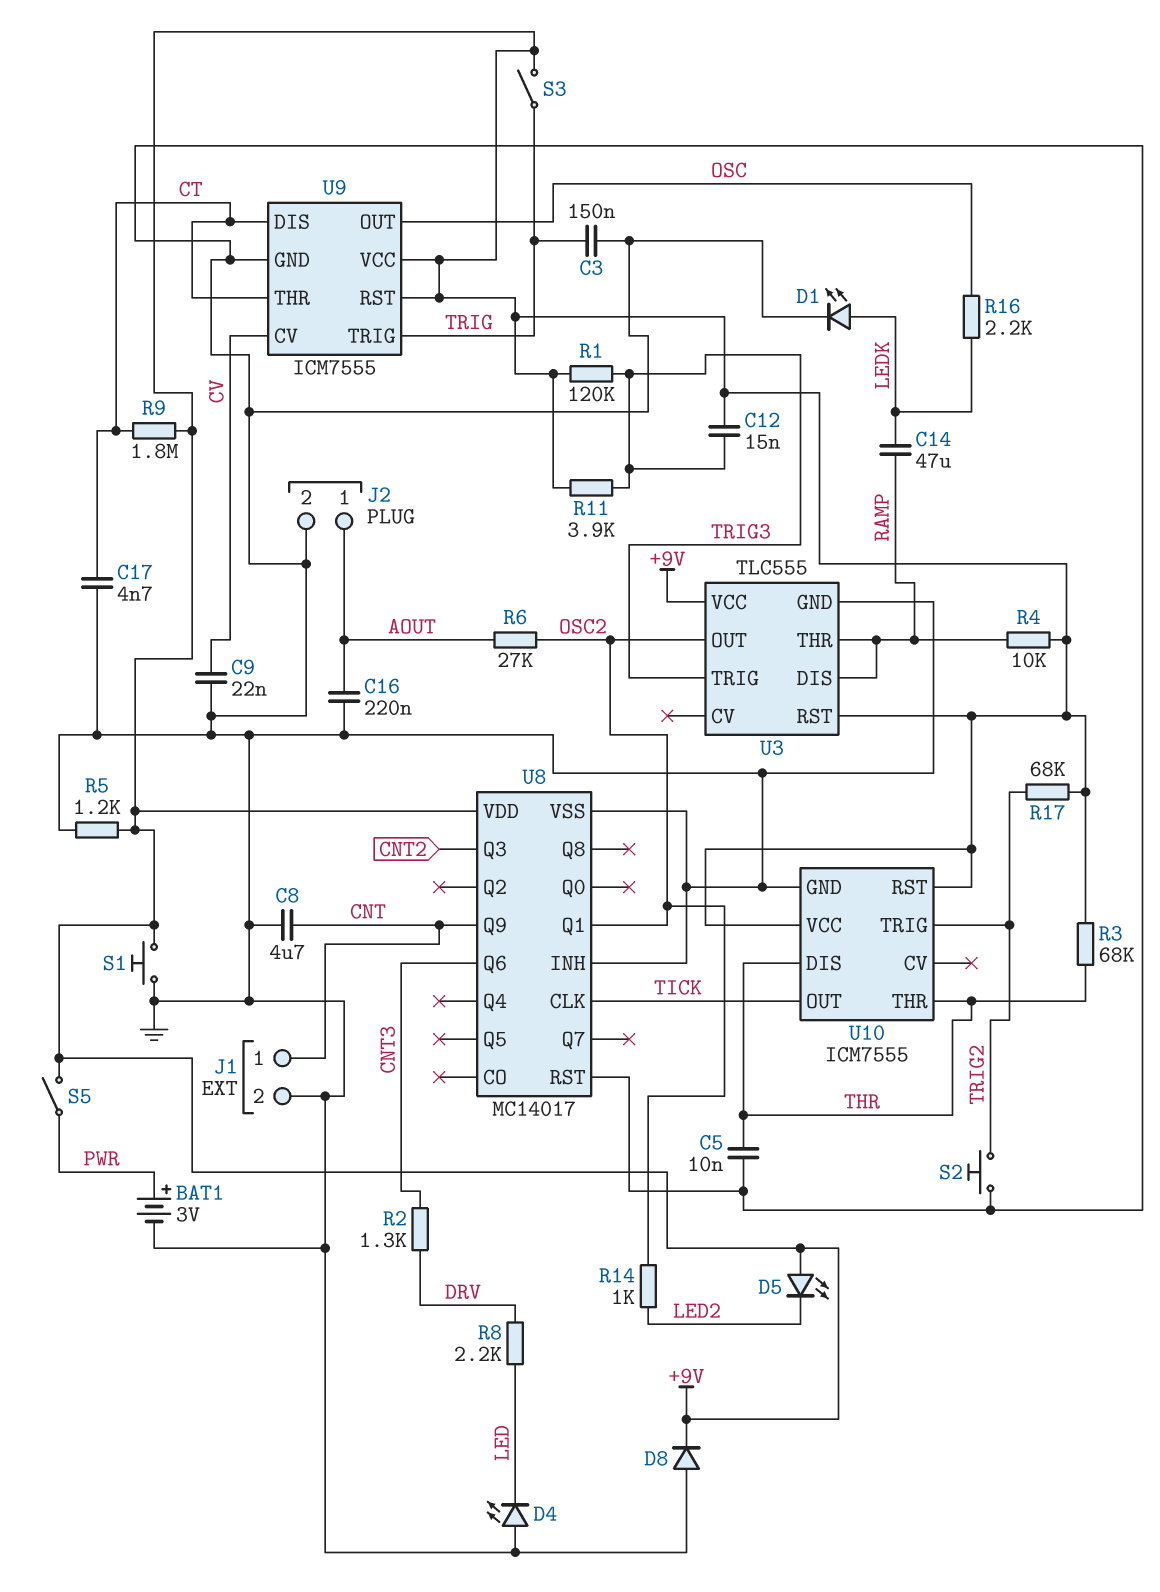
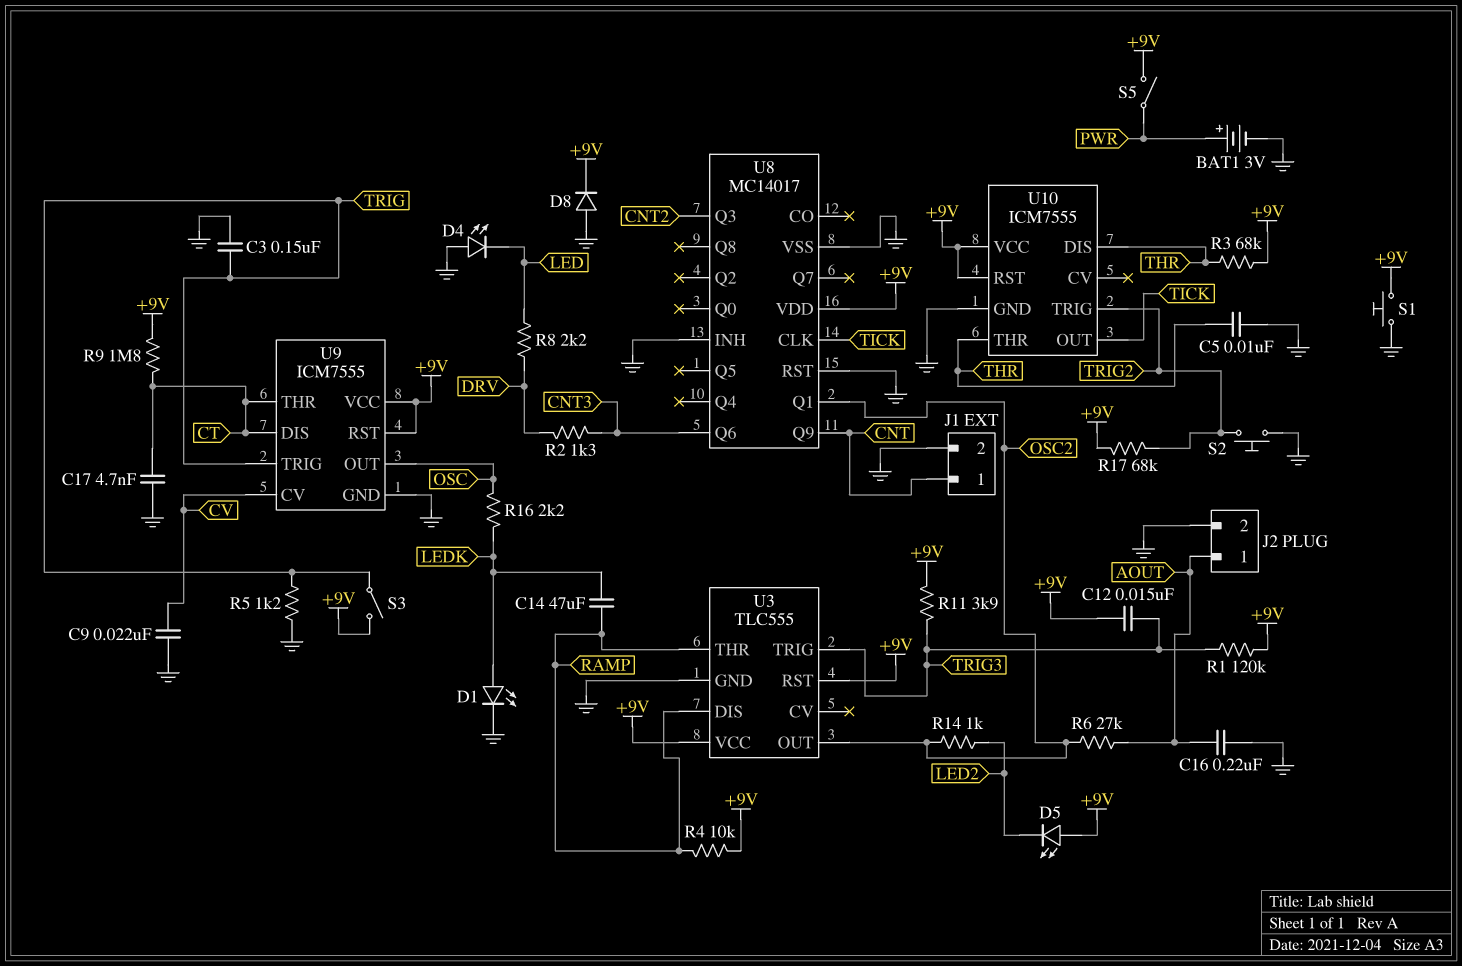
C8: 4.7uF (CNT, GND) -> none
R5: 1.2k (+9V, GND) -> 1.2k (GND, TRIG)

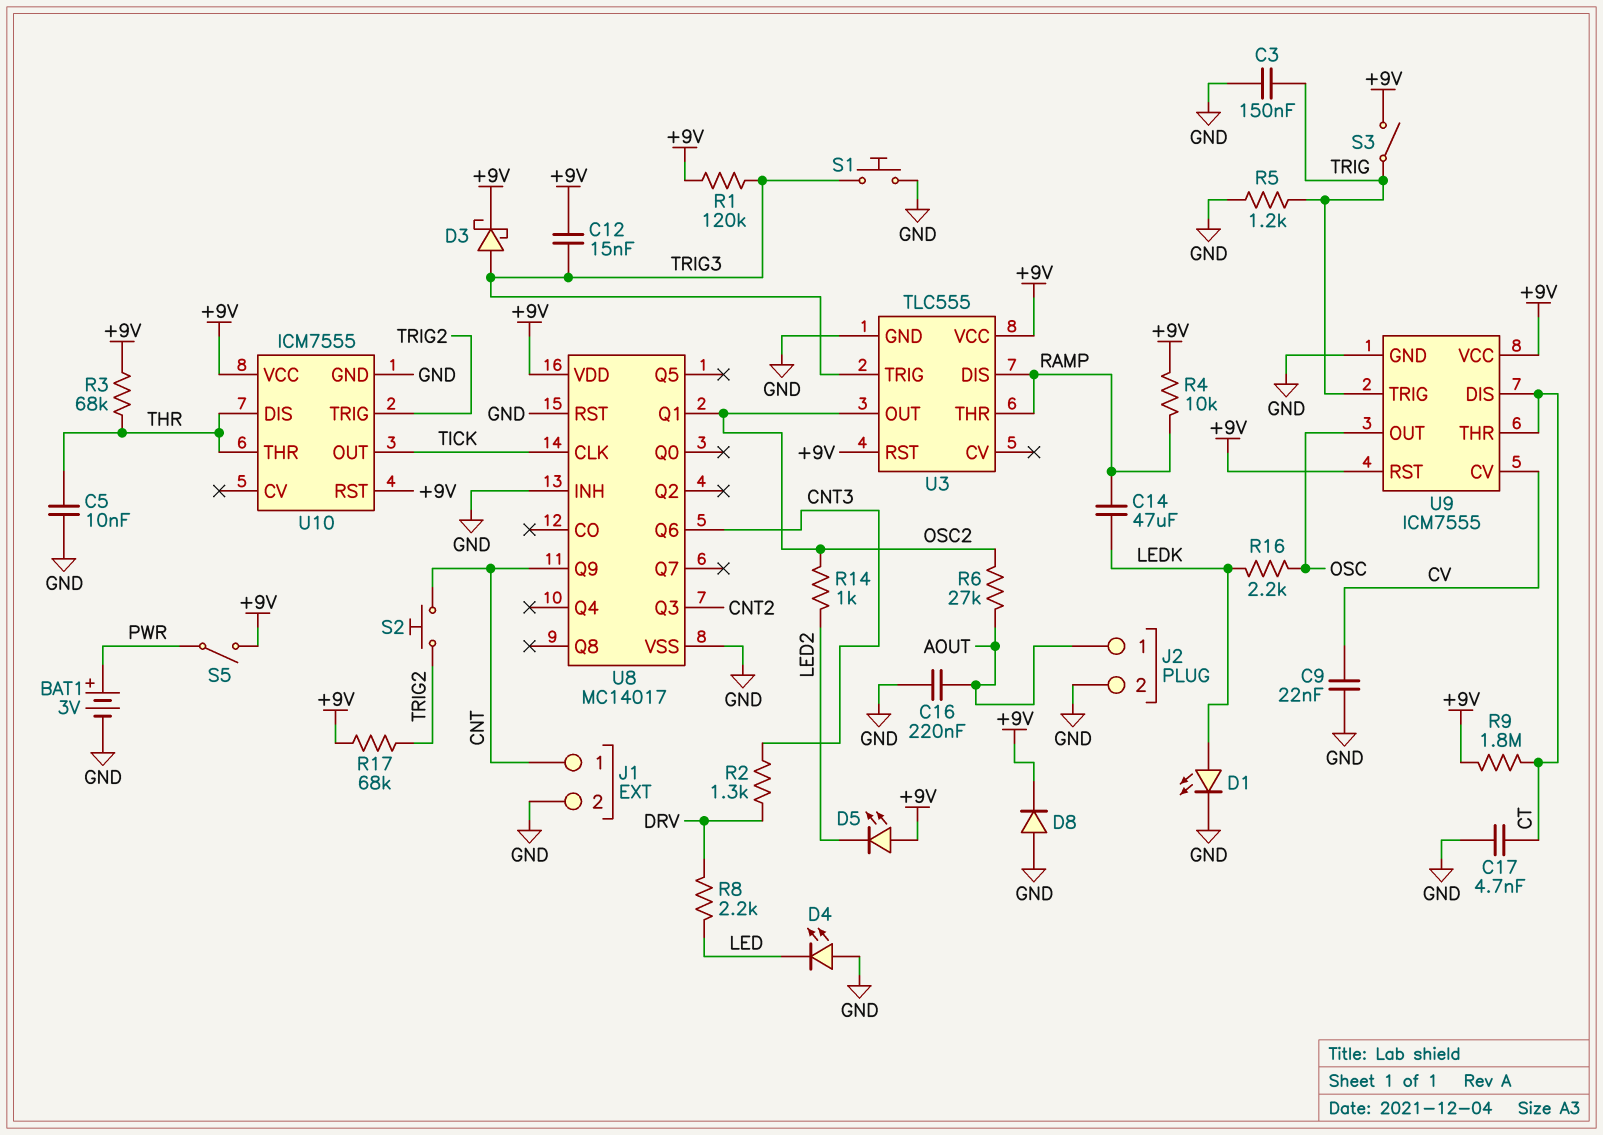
D3: none -> schottky (A TRIG3, K +9V)
R11: 3.9k (+9V, TRIG3) -> none
S1: button (+9V, GND) -> button (GND, TRIG3)
S2: button (GND, TRIG2) -> button (CNT, TRIG2)

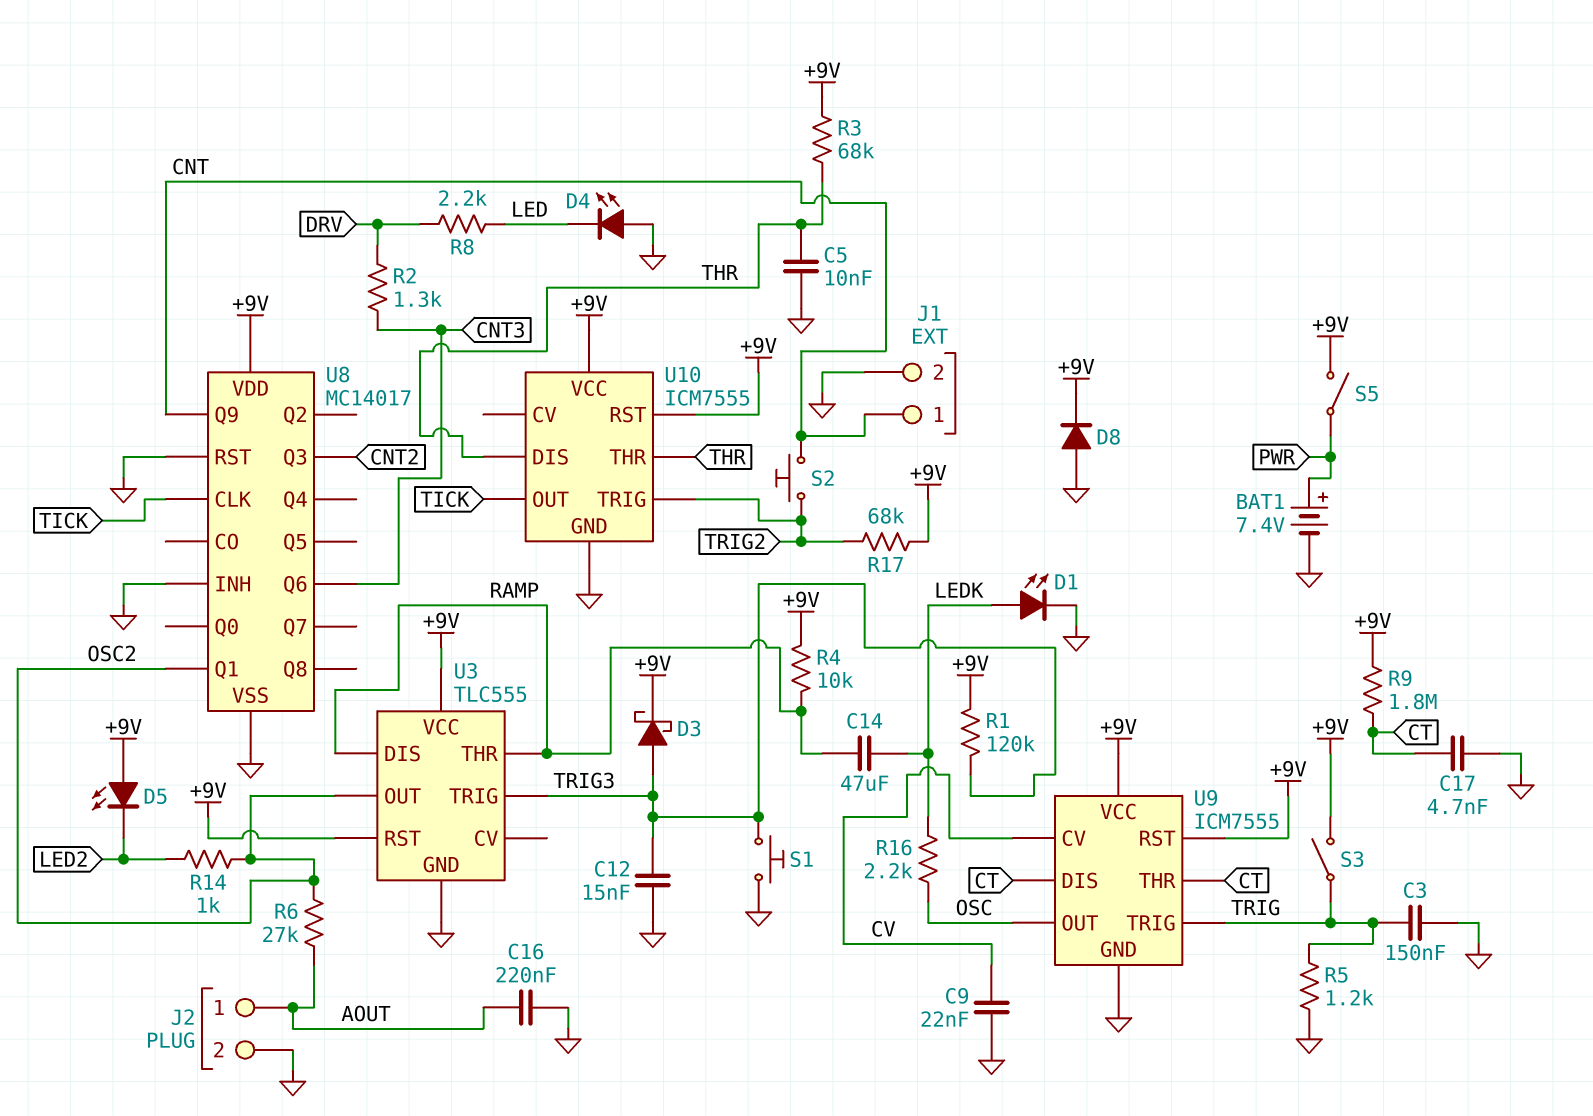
BAT1: 3V (plus PWR, minus GND) -> 7.4V (plus PWR, minus GND)
C12: 15nF (+9V, TRIG3) -> 15nF (GND, TRIG3)

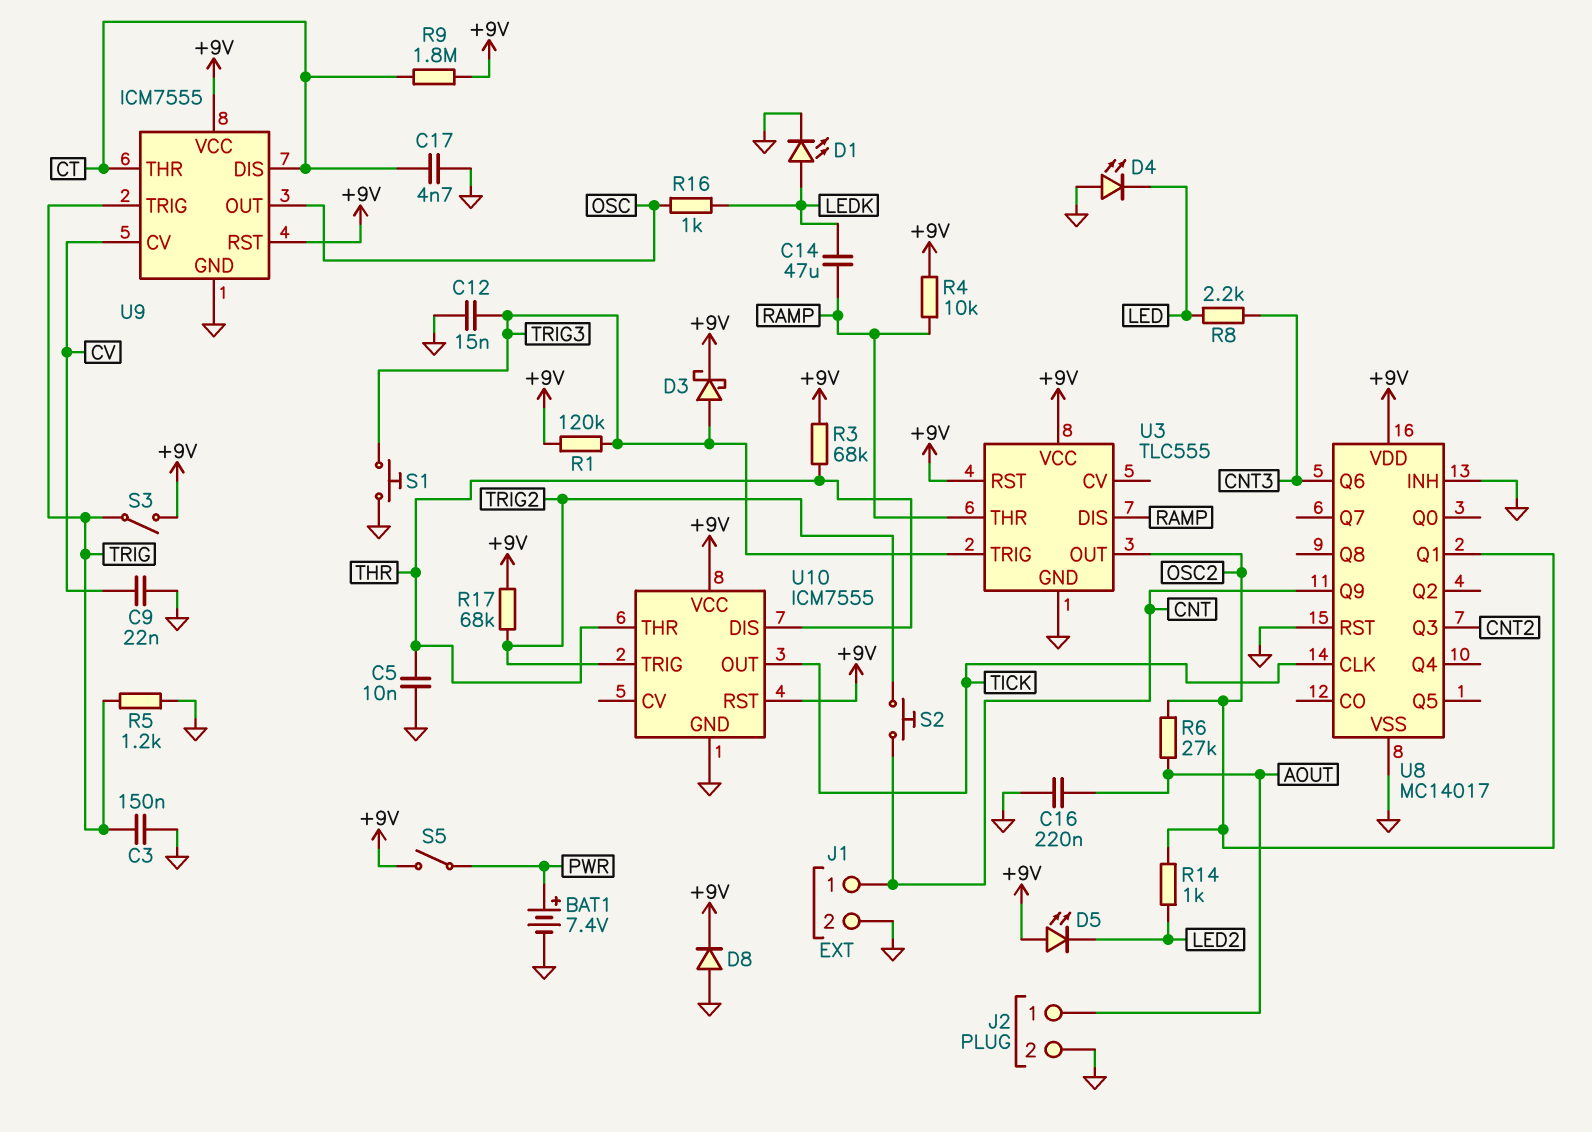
R2: 1.3k (CNT3, DRV) -> none
R8: 2.2k (DRV, LED) -> 2.2k (CNT3, LED)
R16: 2.2k (LEDK, OSC) -> 1k (LEDK, OSC)

